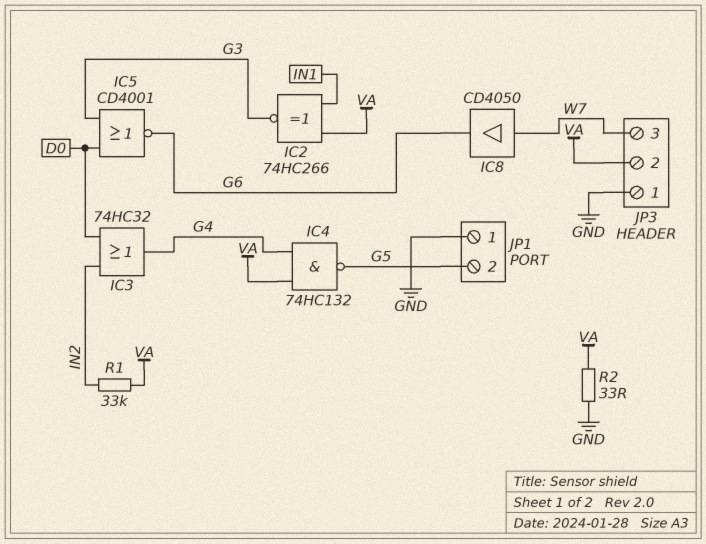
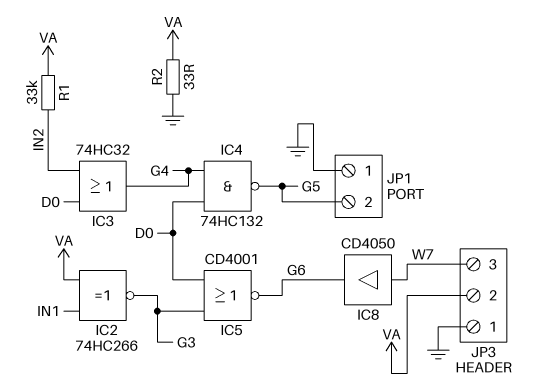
IC4: NAND 74HC132 (in G4, in VA, out G5) -> NAND 74HC132 (in D0, in G4, out G5)

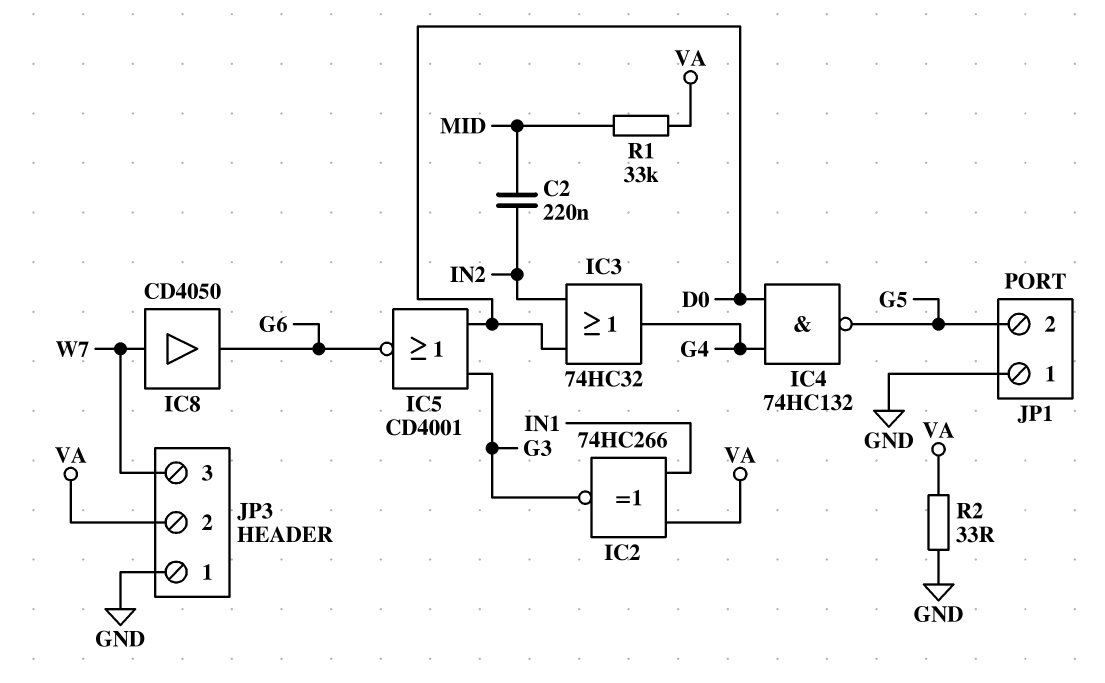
C2: none -> 220nF (IN2, MID)
R1: 33k (IN2, VA) -> 33k (MID, VA)

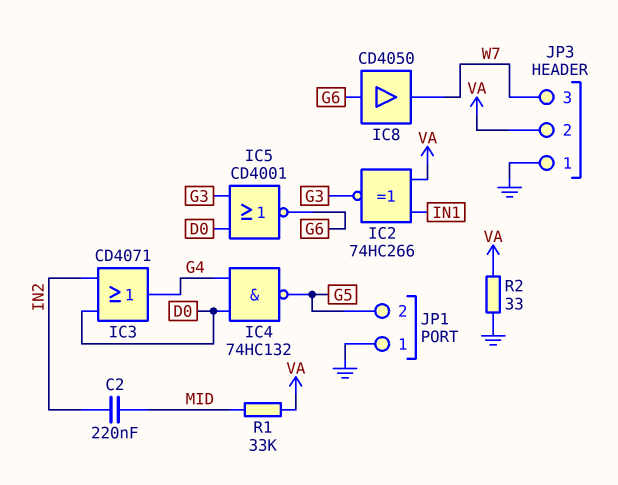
IC3: OR 74HC32 (in D0, in IN2, out G4) -> OR CD4071 (in D0, in IN2, out G4)
IC8: buffer CD4050 (in W7, out G6) -> buffer CD4050 (in G6, out W7)

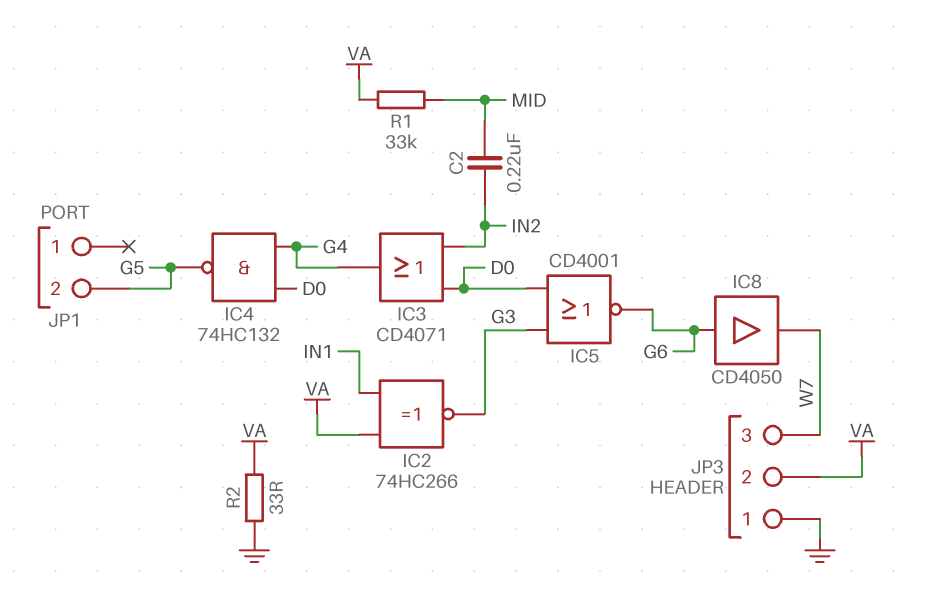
JP1 pin 1: GND -> none

